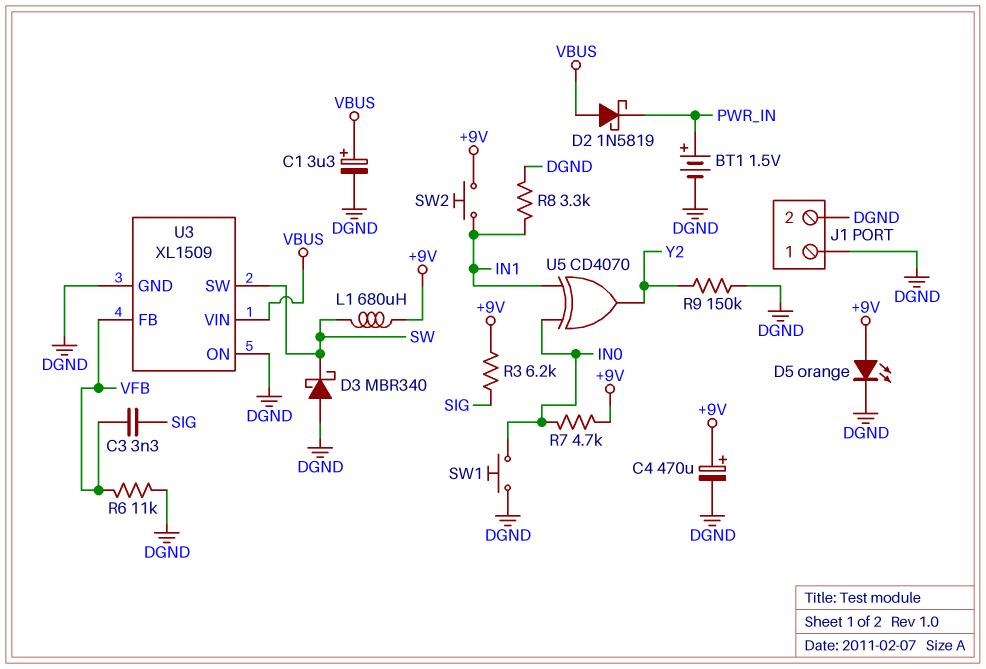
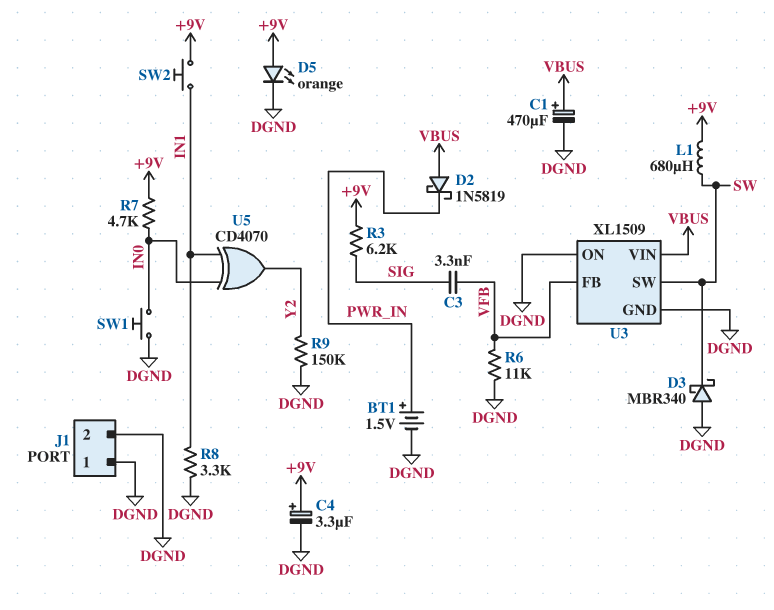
C1: 3.3uF (plus VBUS, minus DGND) -> 470uF (plus VBUS, minus DGND)
C4: 470uF (plus +9V, minus DGND) -> 3.3uF (plus +9V, minus DGND)

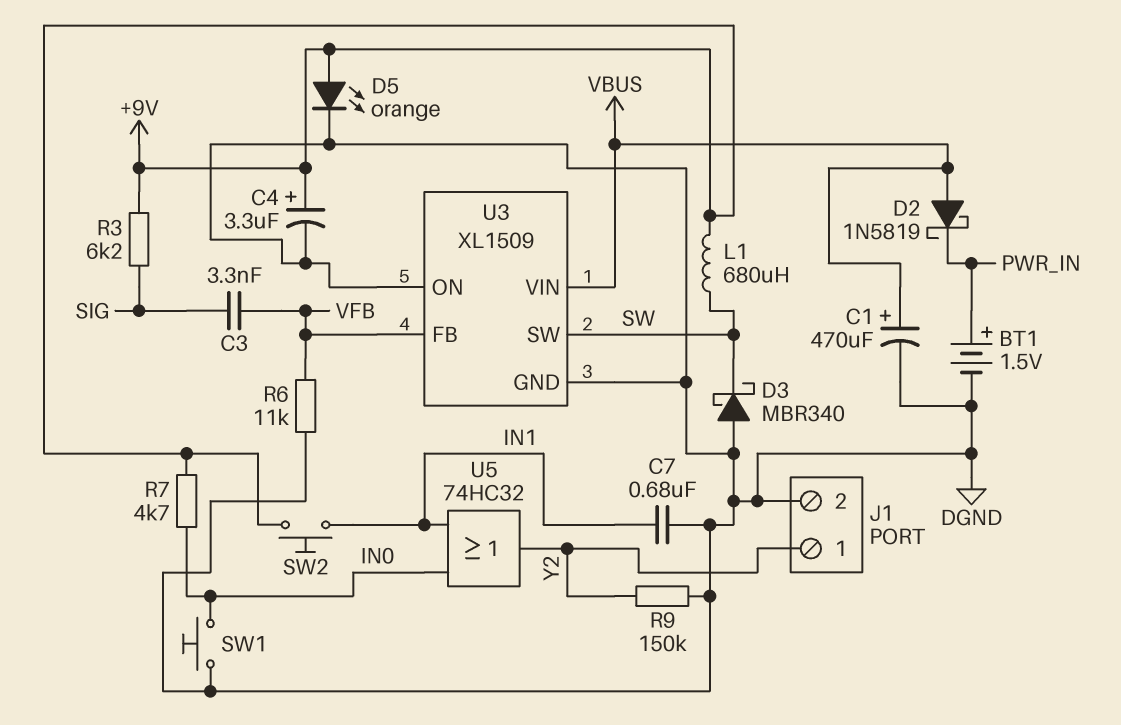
C7: none -> 680nF (DGND, IN1)
J1 pin 1: DGND -> Y2
R8: 3.3k (DGND, IN1) -> none
U5: XOR CD4070 (in IN0, in IN1, out Y2) -> OR 74HC32 (in IN0, in IN1, out Y2)

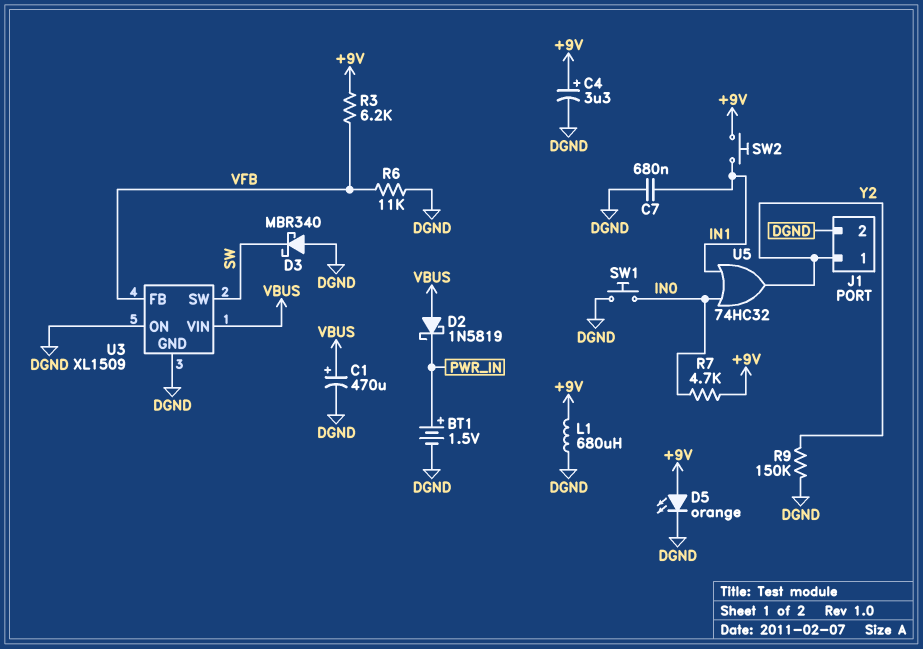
C3: 3.3nF (SIG, VFB) -> none
L1: 680uH (+9V, SW) -> 680uH (+9V, DGND)
R3: 6.2k (+9V, SIG) -> 6.2k (+9V, VFB)

